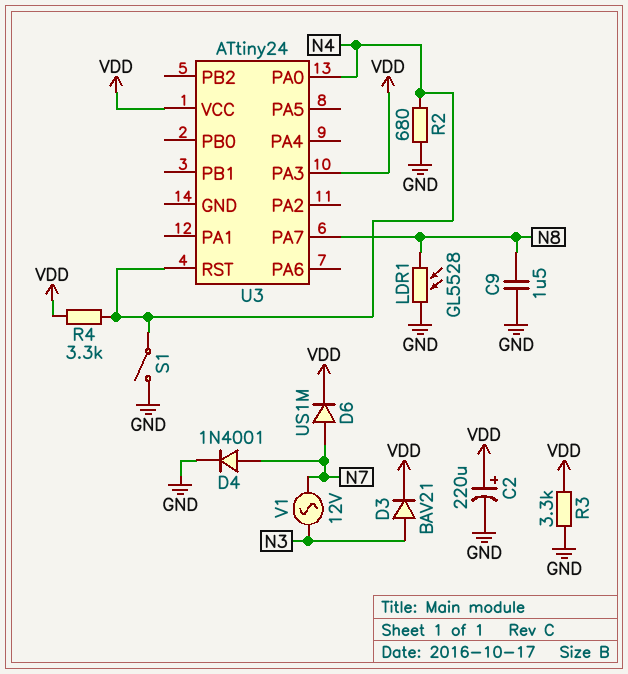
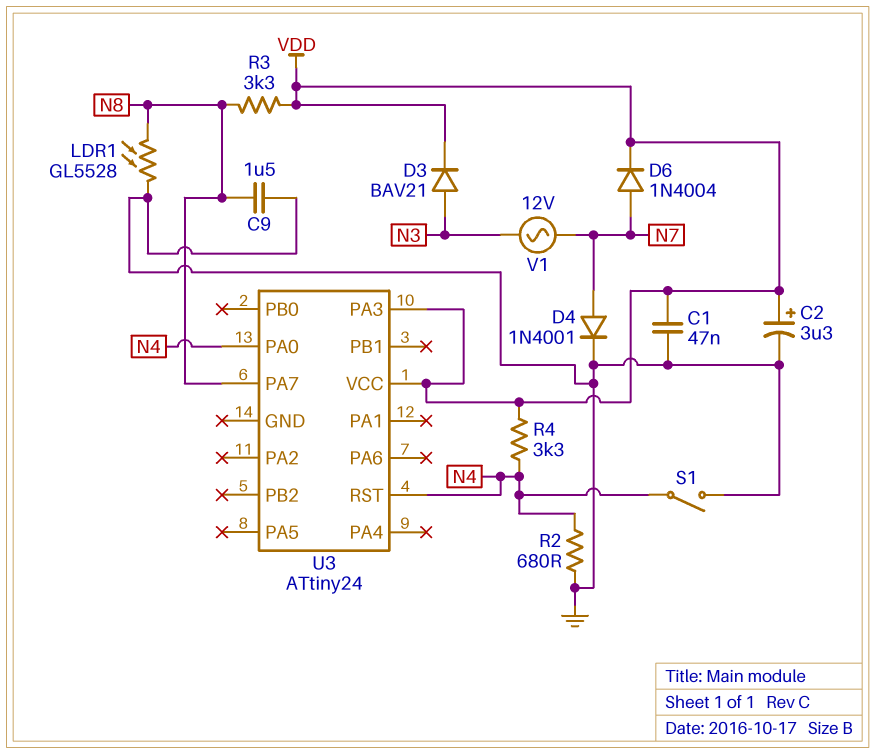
C1: none -> 47nF (GND, VDD)
C2: 220uF (plus VDD, minus GND) -> 3.3uF (plus VDD, minus GND)
D6: diode US1M (A N7, K VDD) -> diode 1N4004 (A N7, K VDD)
R3: 3.3k (GND, VDD) -> 3.3k (N8, VDD)

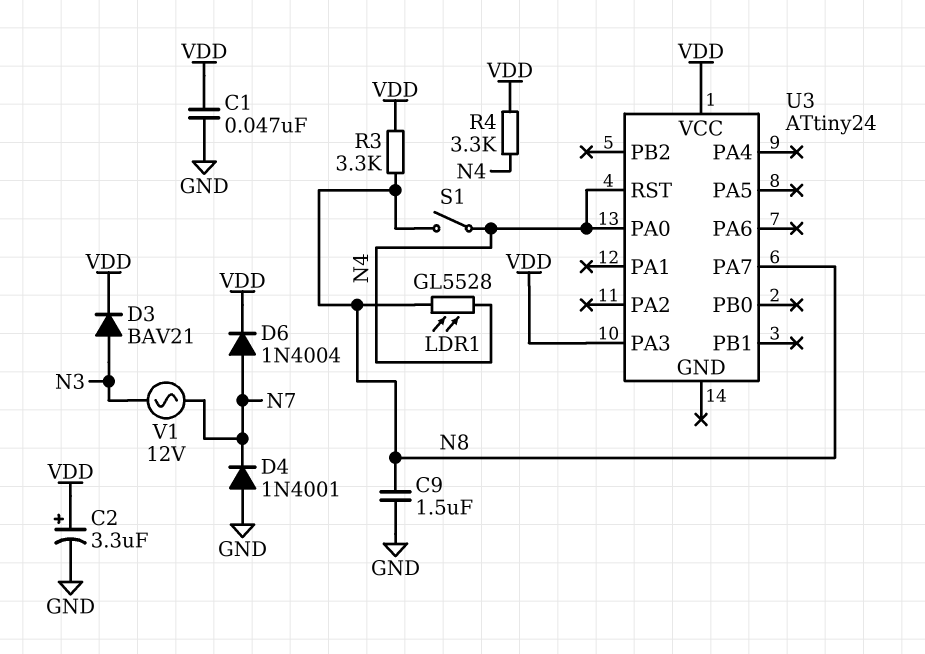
D4: diode 1N4001 (A N7, K GND) -> diode 1N4001 (A GND, K N7)
LDR1: GL5528 (GND, N8) -> GL5528 (N4, N8)
R2: 680 (GND, N4) -> none
S1: switch (GND, N4) -> switch (N4, N8)

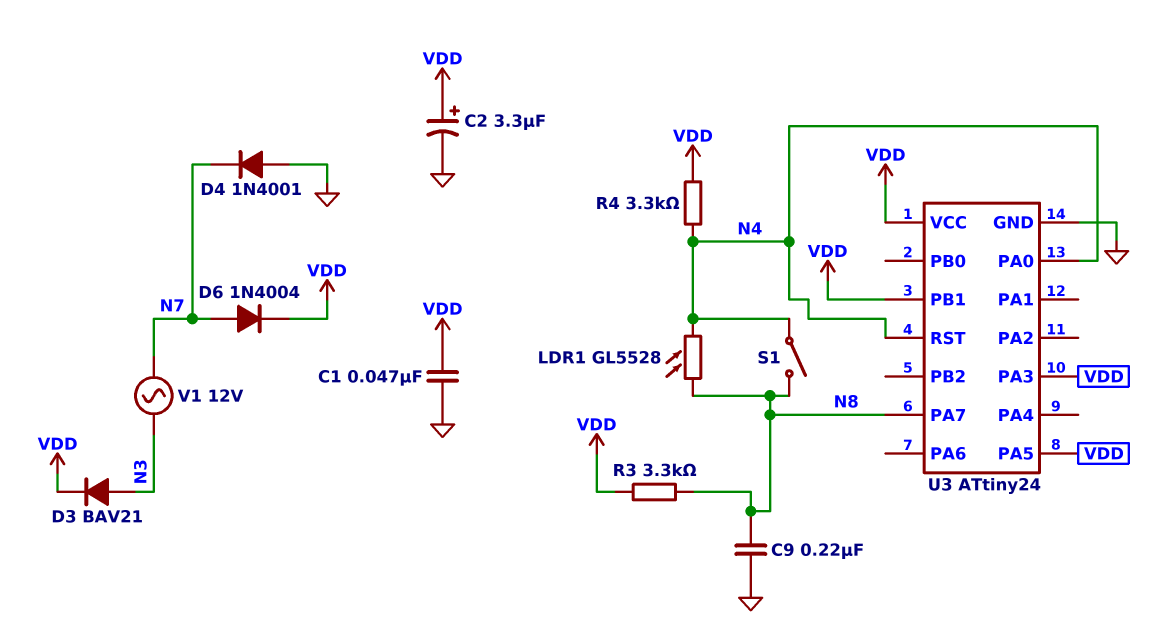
C9: 1.5uF (GND, N8) -> 220nF (GND, N8)
U3 pin GND: none -> GND
U3 pin PA5: none -> VDD
U3 pin PB1: none -> VDD

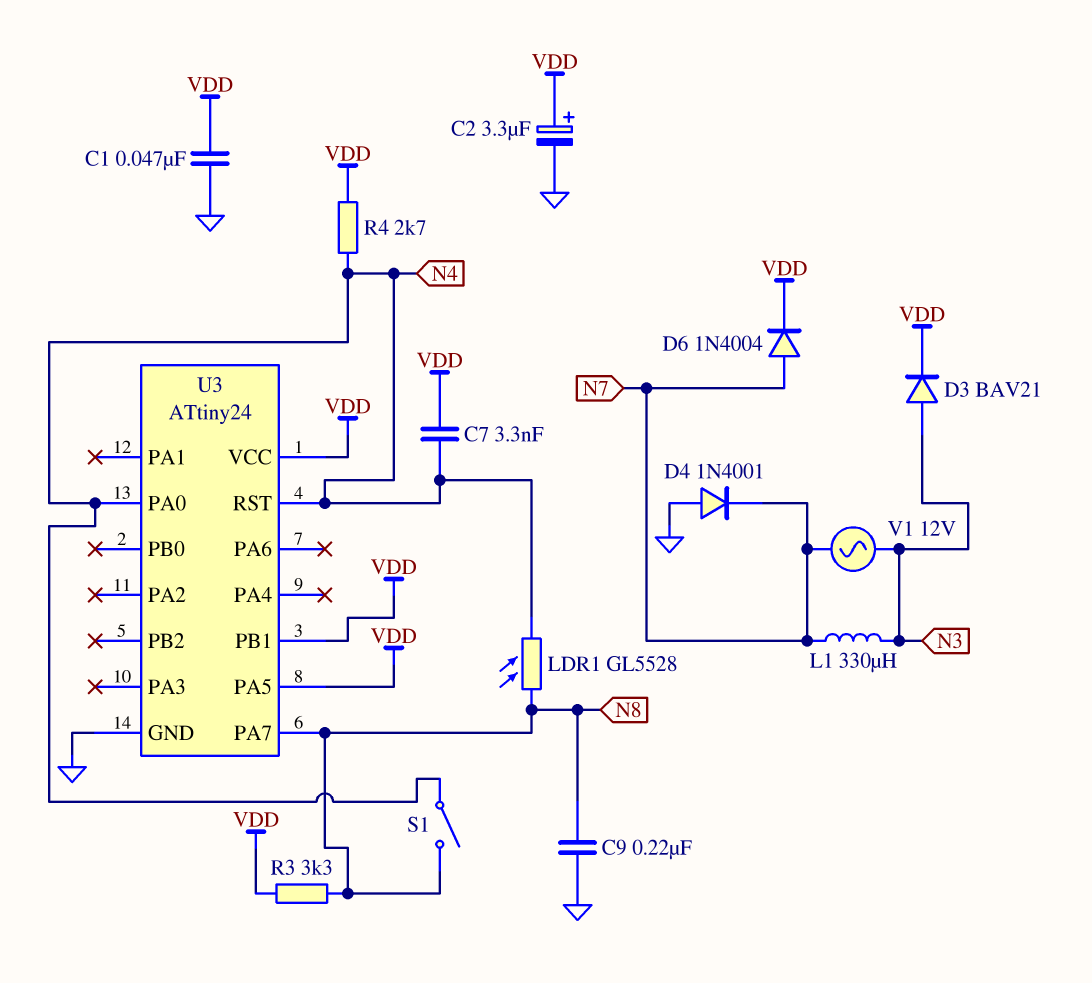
C7: none -> 3.3nF (N4, VDD)
L1: none -> 330uH (N3, N7)
R4: 3.3k (N4, VDD) -> 2.7k (N4, VDD)
U3 pin PA3: VDD -> none

